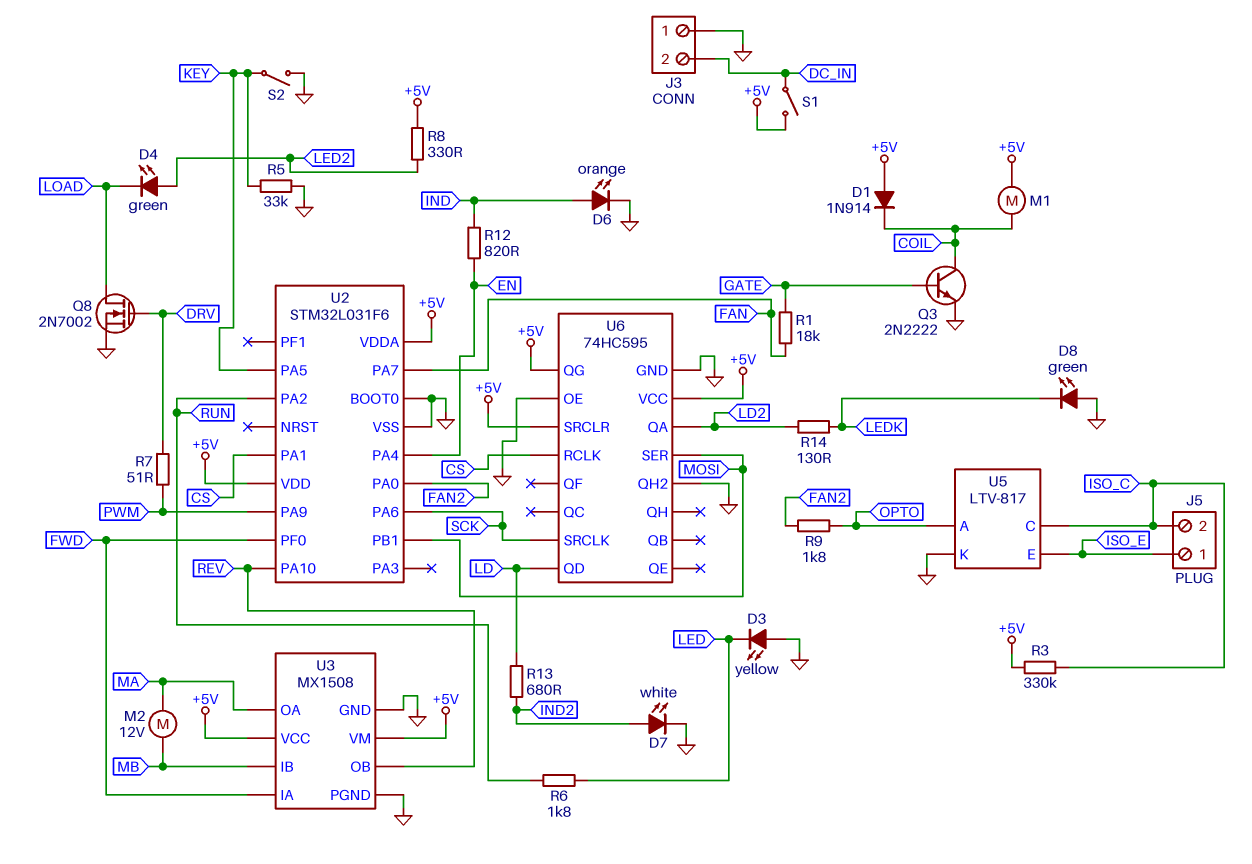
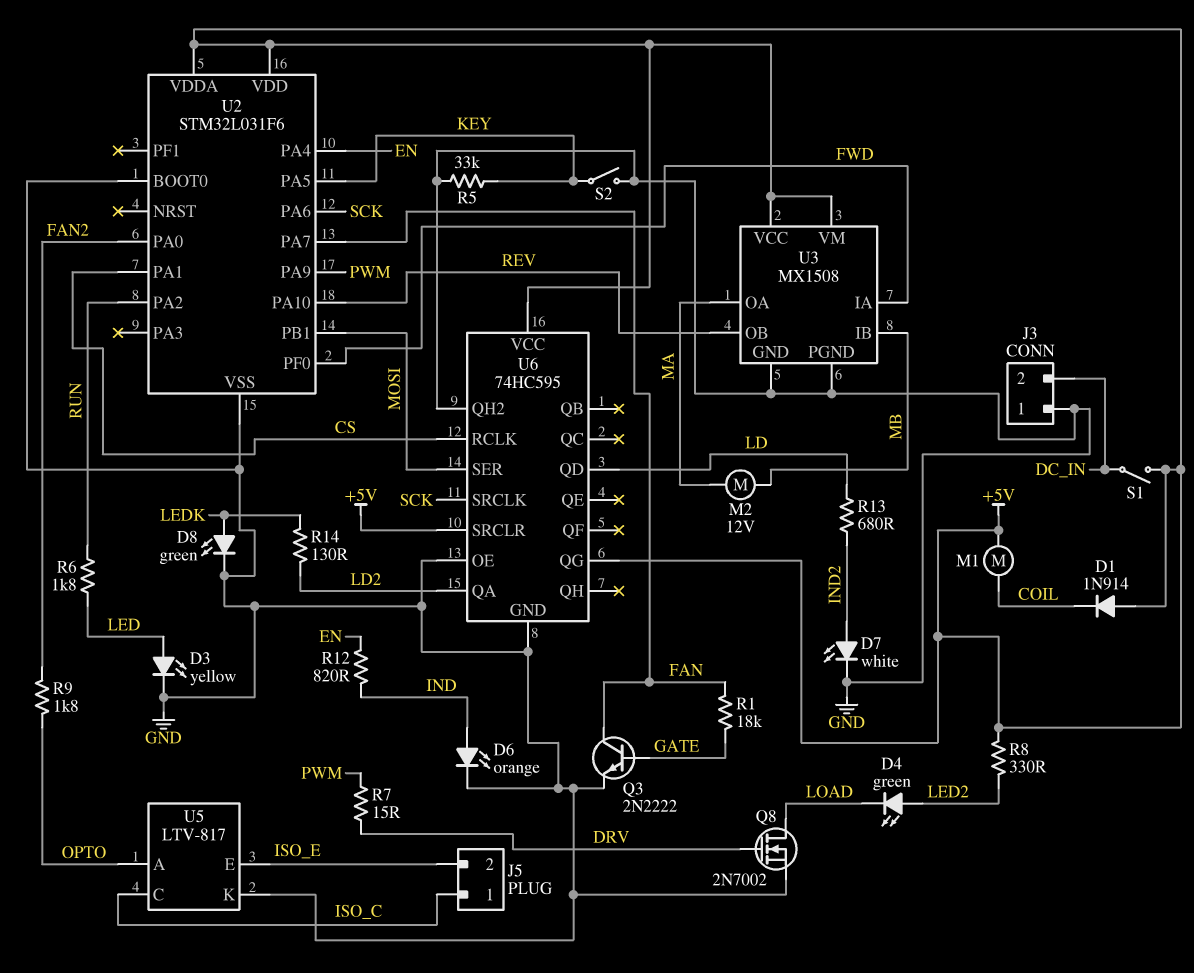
D3: LED yellow (A GND, K LED) -> LED yellow (A LED, K GND)
D8: LED green (A GND, K LEDK) -> LED green (A LEDK, K GND)
J5 pin 1: ISO_E -> ISO_C
J5 pin 2: ISO_C -> ISO_E
Q3: NPN 2N2222 (B GATE, C COIL, E GND) -> NPN 2N2222 (B GATE, C FAN, E GND)
R3: 330k (+5V, ISO_C) -> none
R7: 51 (DRV, PWM) -> 15 (DRV, PWM)

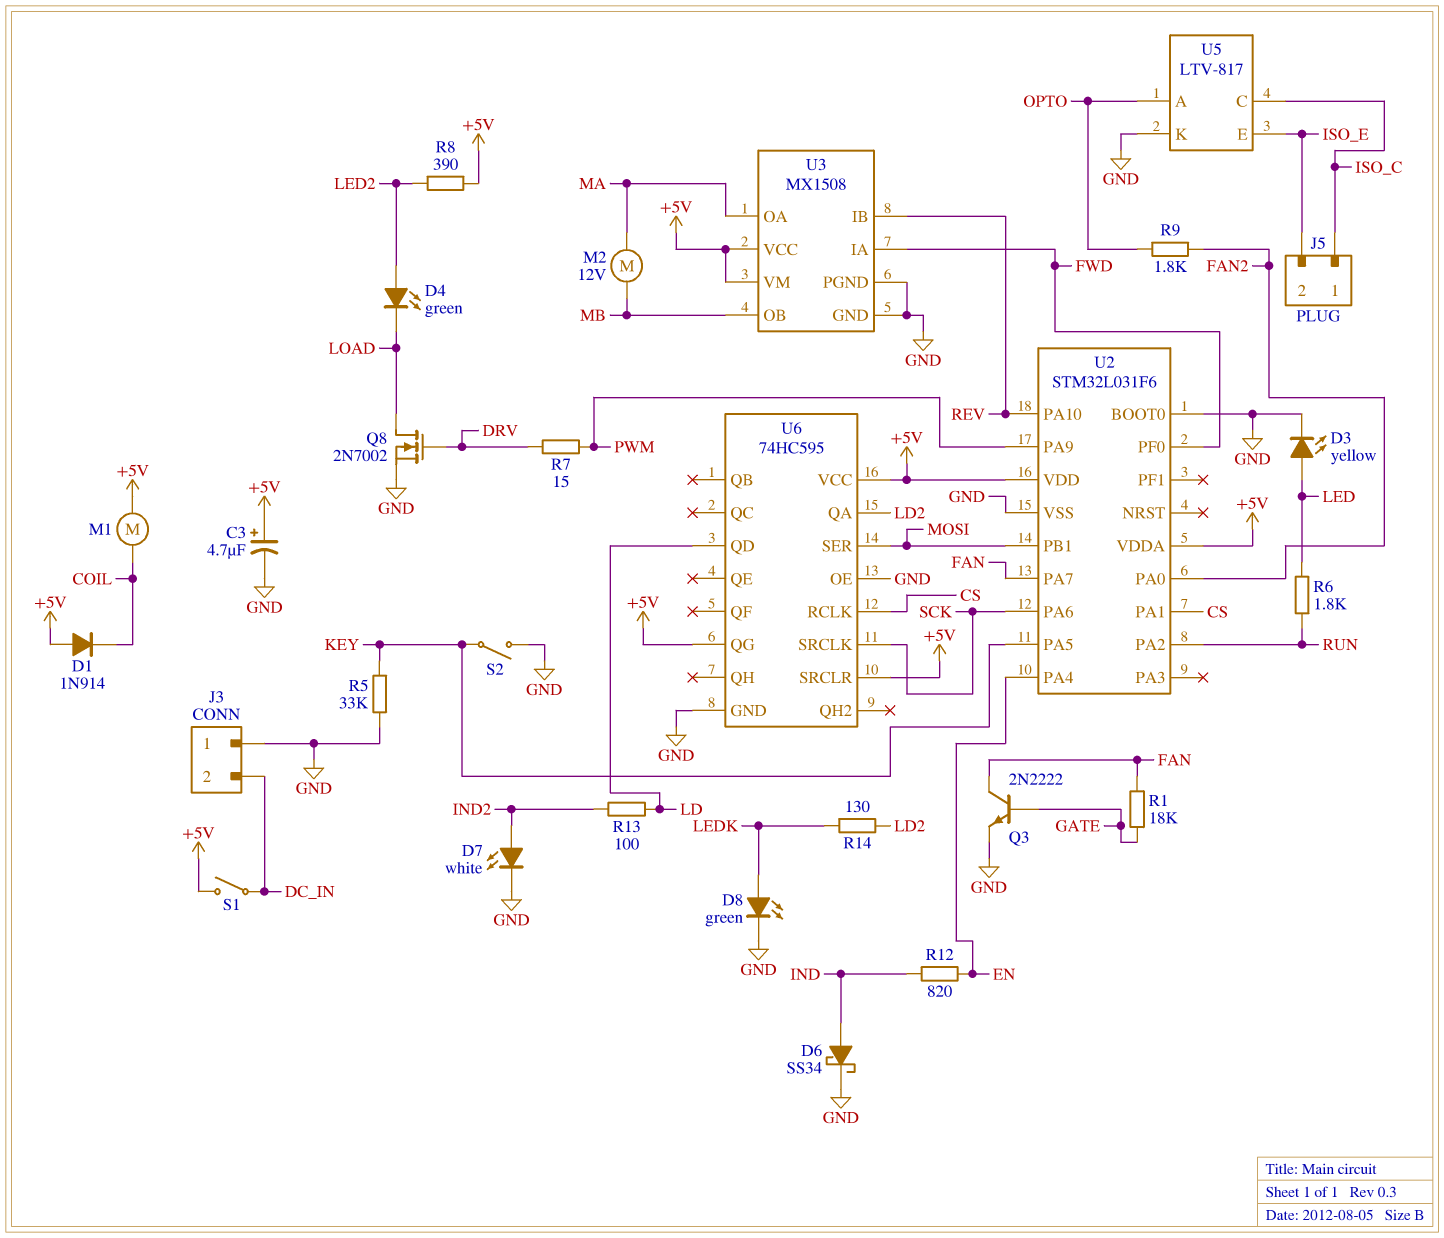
C3: none -> 4.7uF (plus +5V, minus GND)
D6: LED orange (A IND, K GND) -> schottky SS34 (A IND, K GND)
R8: 330 (+5V, LED2) -> 390 (+5V, LED2)
R13: 680 (IND2, LD) -> 100 (IND2, LD)
U3 pin IB: MB -> REV
U3 pin OB: REV -> MB
U6 pin QH2: GND -> none

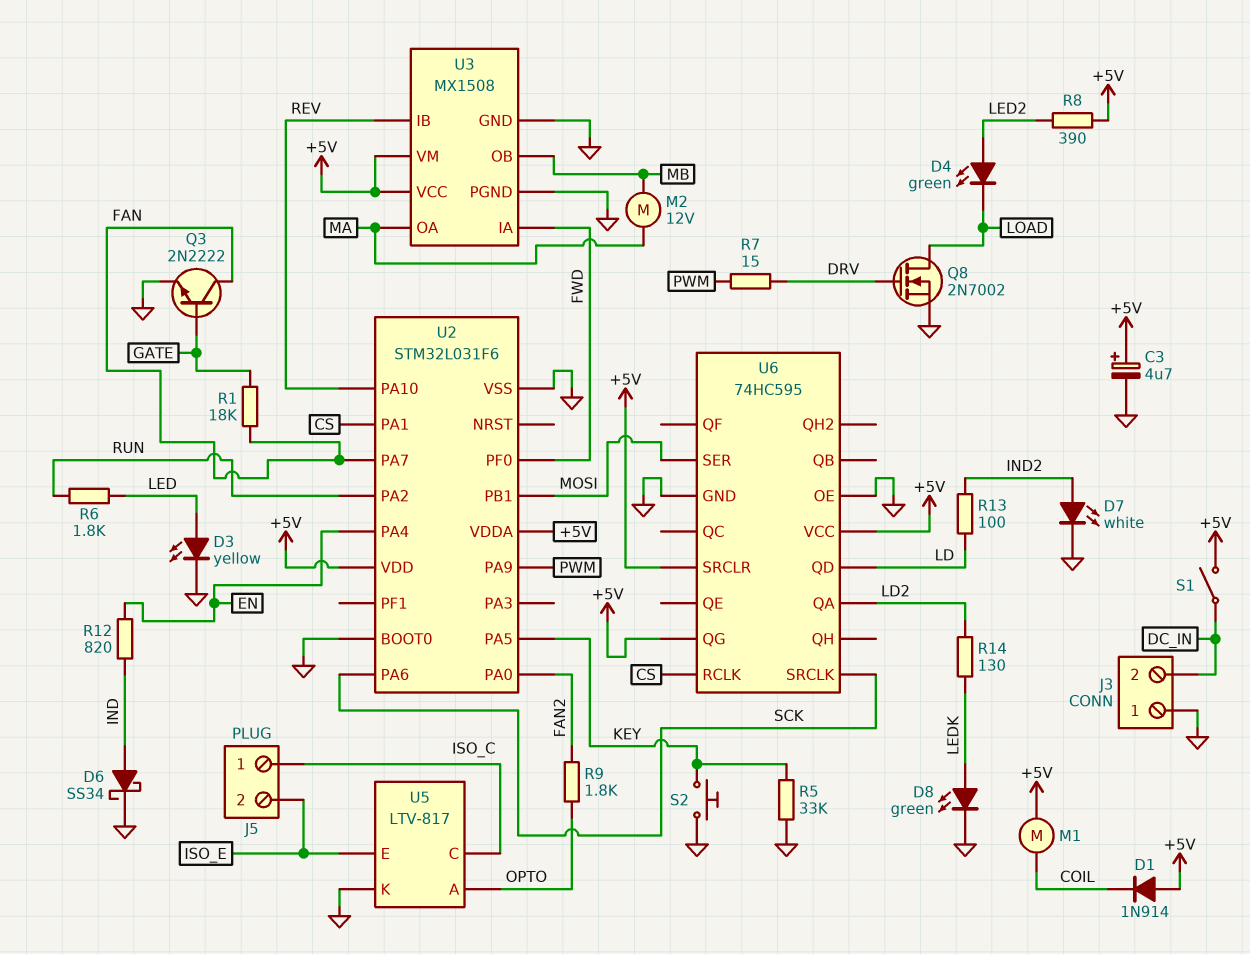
S2: switch (GND, KEY) -> button (GND, KEY)

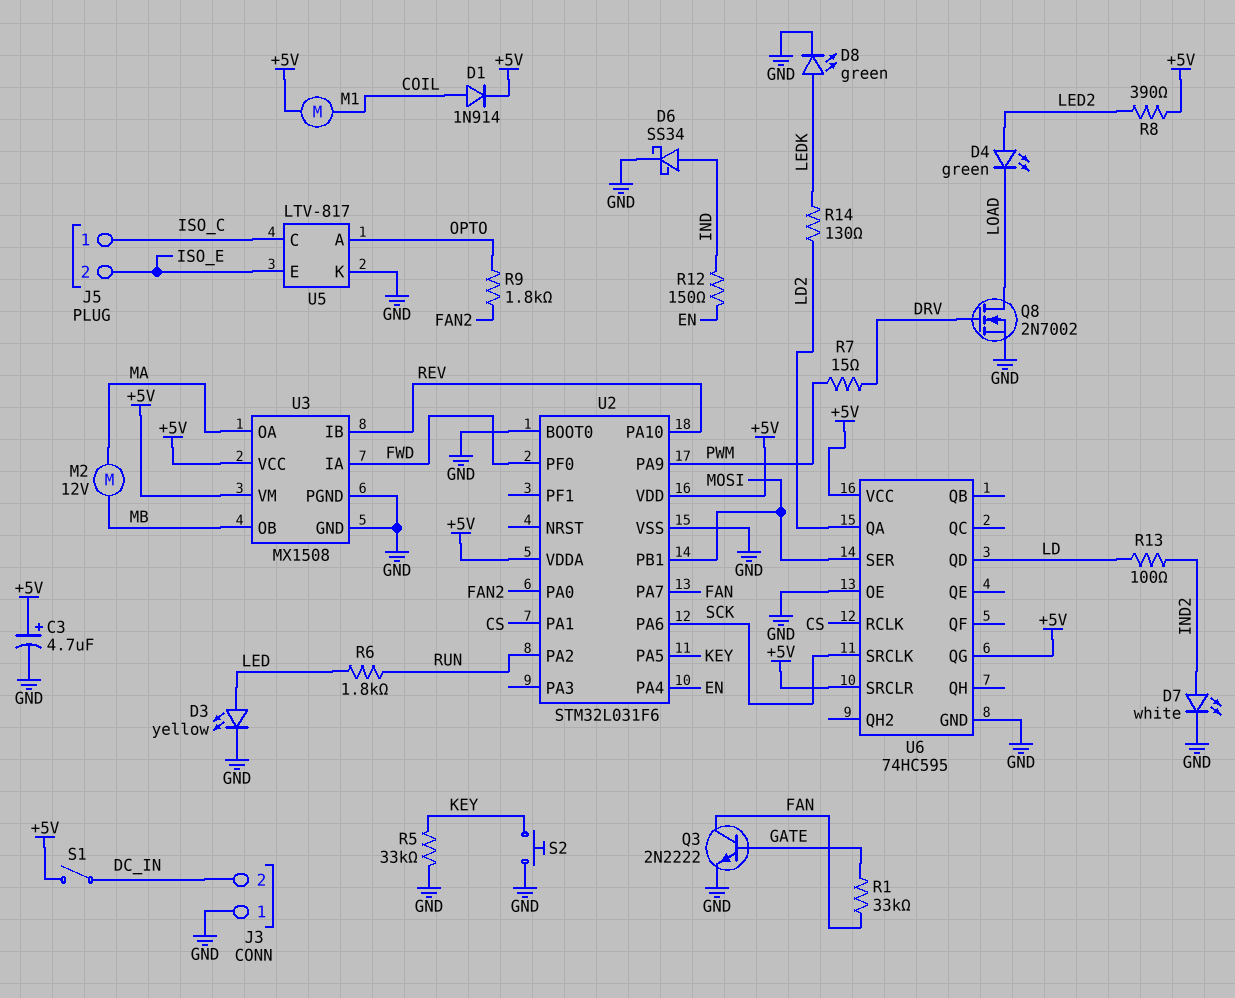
D1: diode 1N914 (A +5V, K COIL) -> diode 1N914 (A COIL, K +5V)
R1: 18k (FAN, GATE) -> 33k (FAN, GATE)
R12: 820 (EN, IND) -> 150 (EN, IND)

